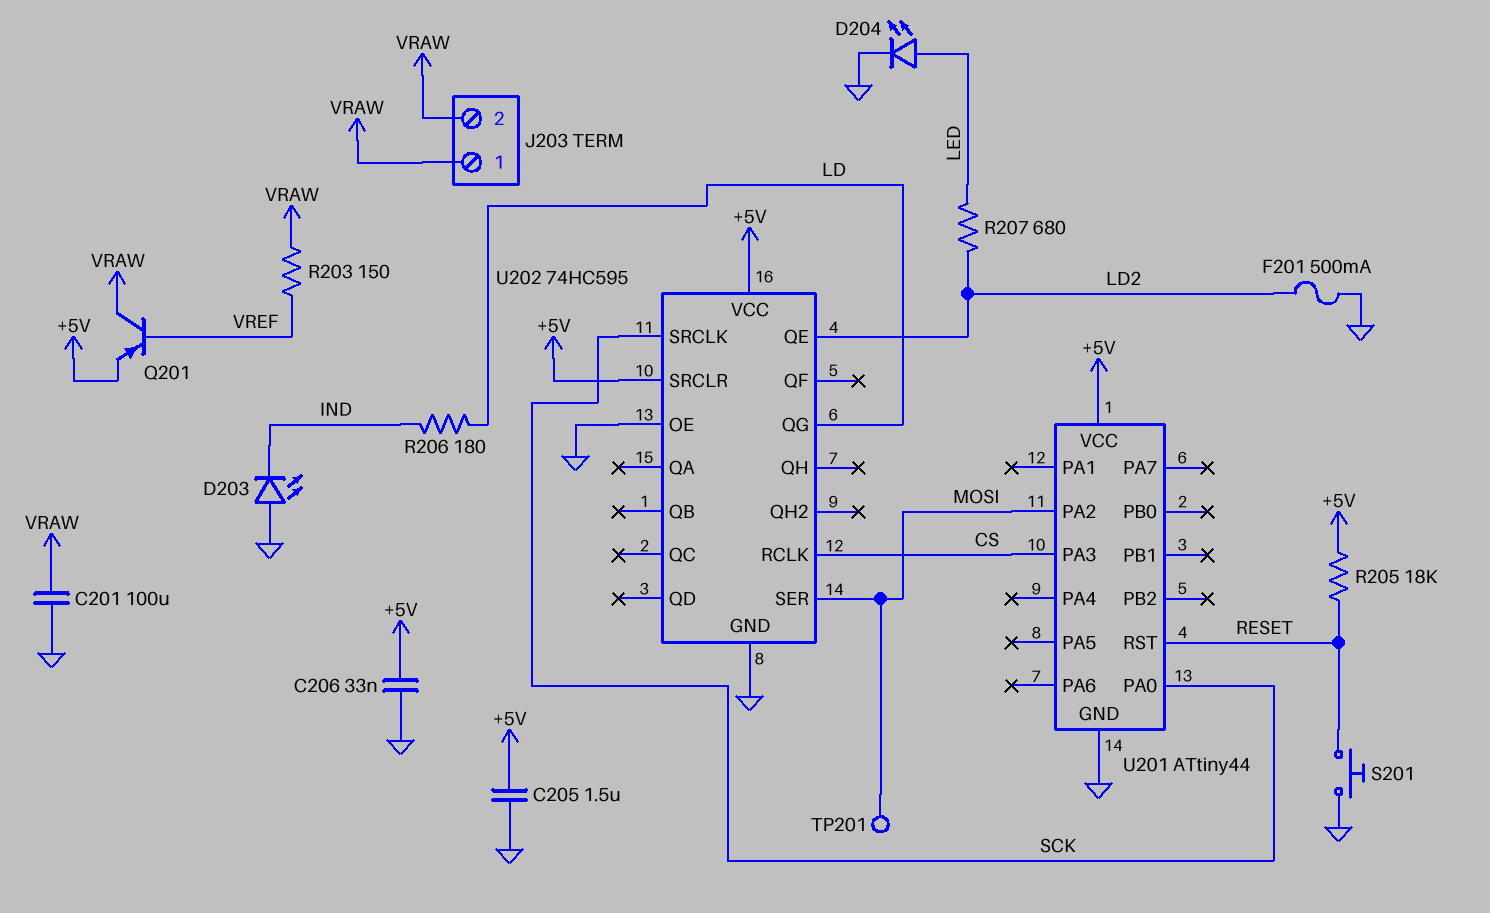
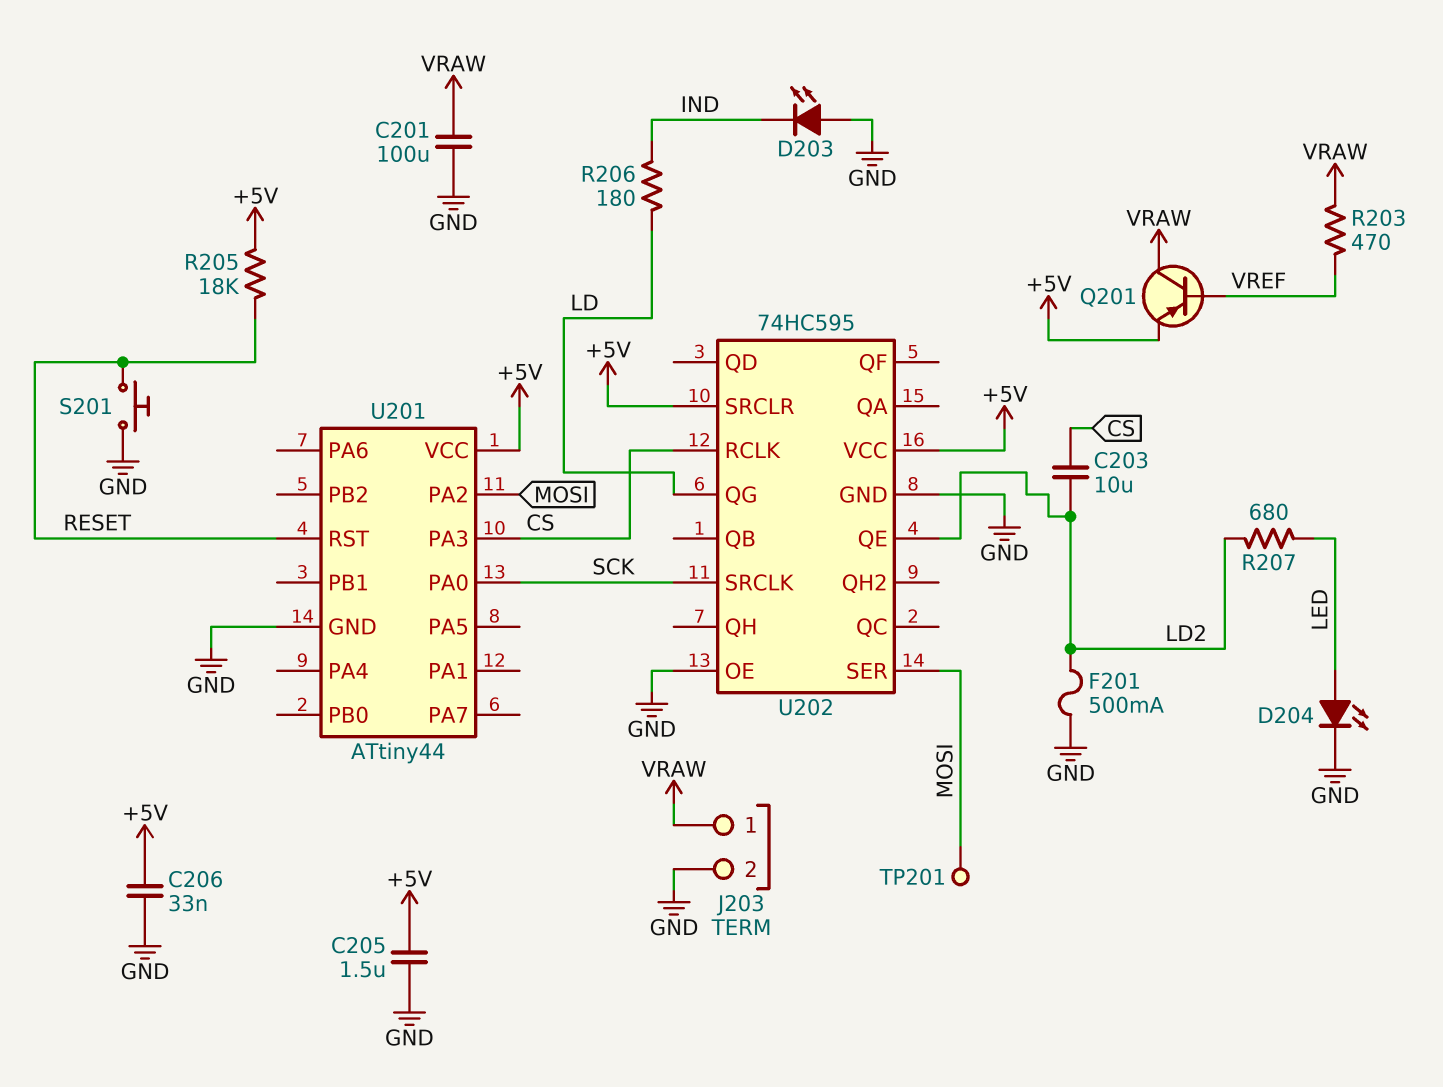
C203: none -> 10uF (CS, LD2)
J203 pin 2: VRAW -> GND
R203: 150 (VRAW, VREF) -> 470 (VRAW, VREF)

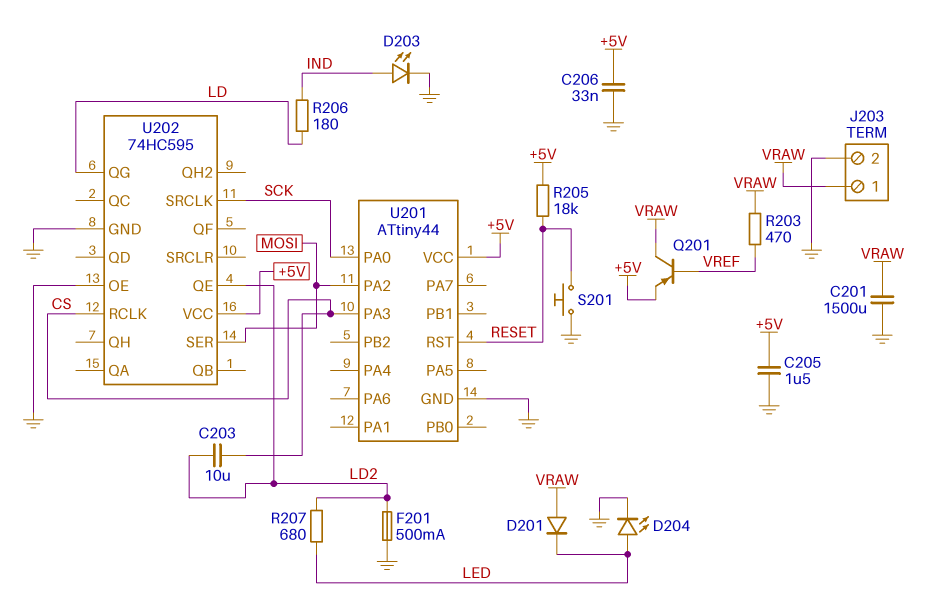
C201: 100uF (GND, VRAW) -> 1500uF (GND, VRAW)
D201: none -> diode (A VRAW, K LED)
D203: LED (A GND, K IND) -> LED (A IND, K GND)
TP201: test point (MOSI) -> none
U202 pin SRCLR: +5V -> none

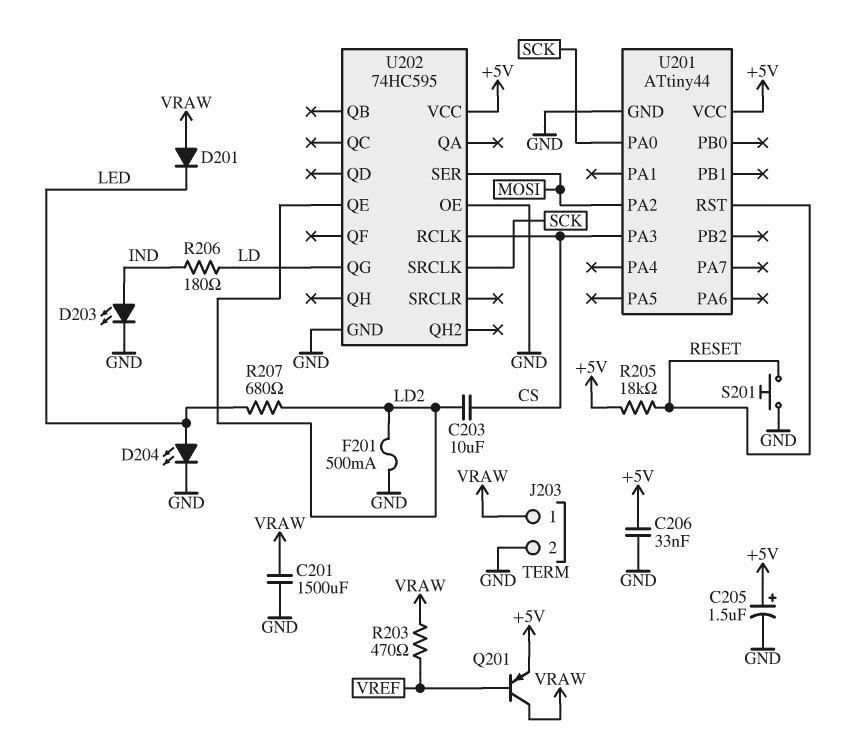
C205: 1.5uF (+5V, GND) -> 1.5uF (plus +5V, minus GND)

